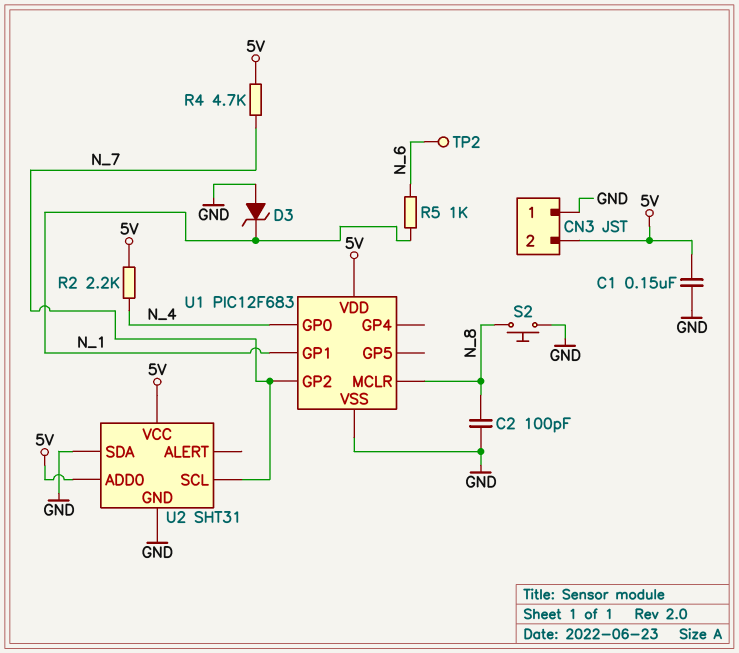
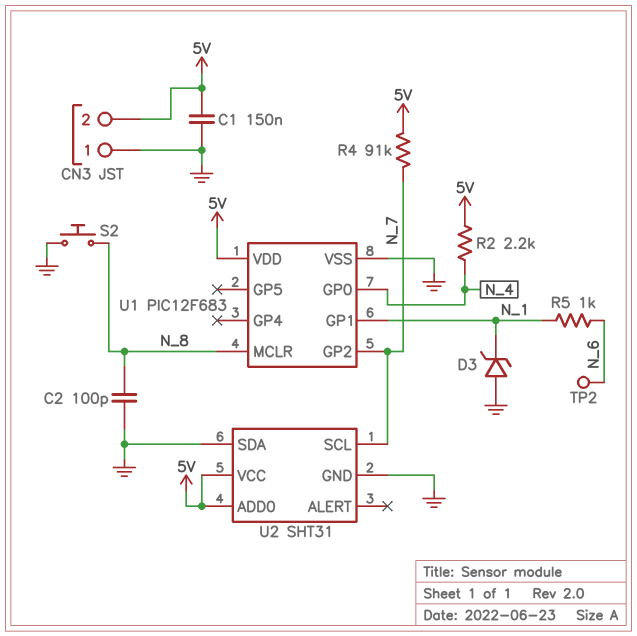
R4: 4.7k (5V, N_7) -> 91k (5V, N_7)

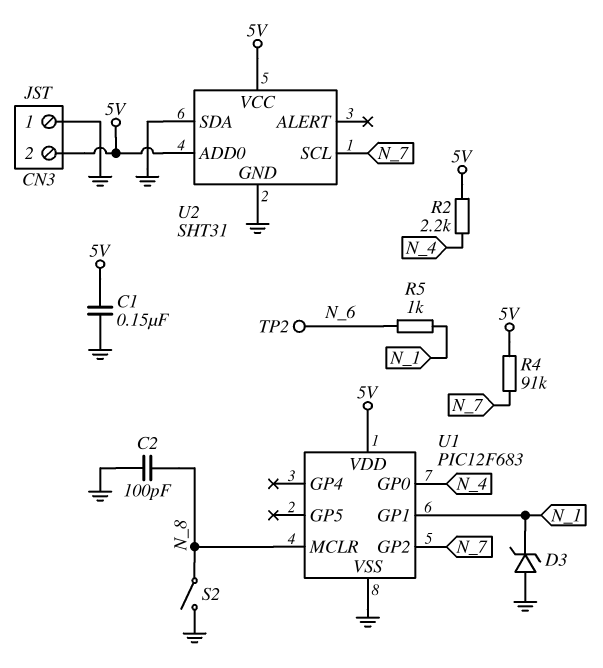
S2: button (GND, N_8) -> switch (GND, N_8)

